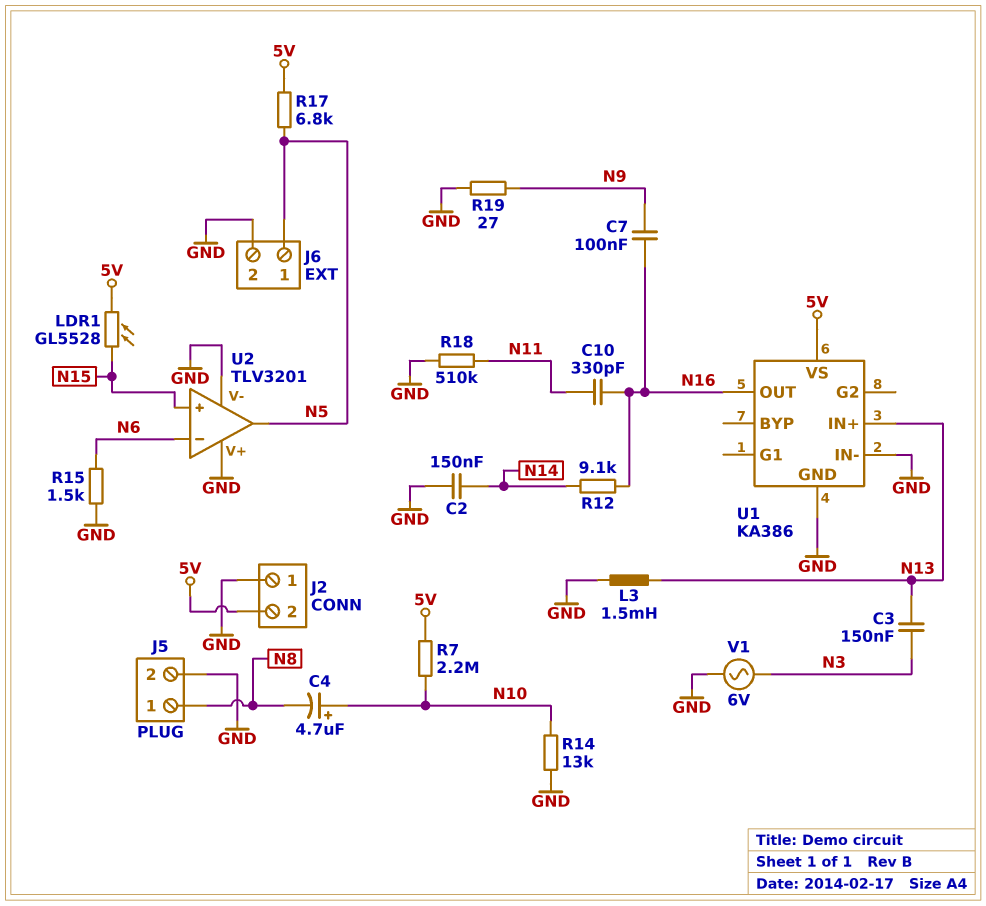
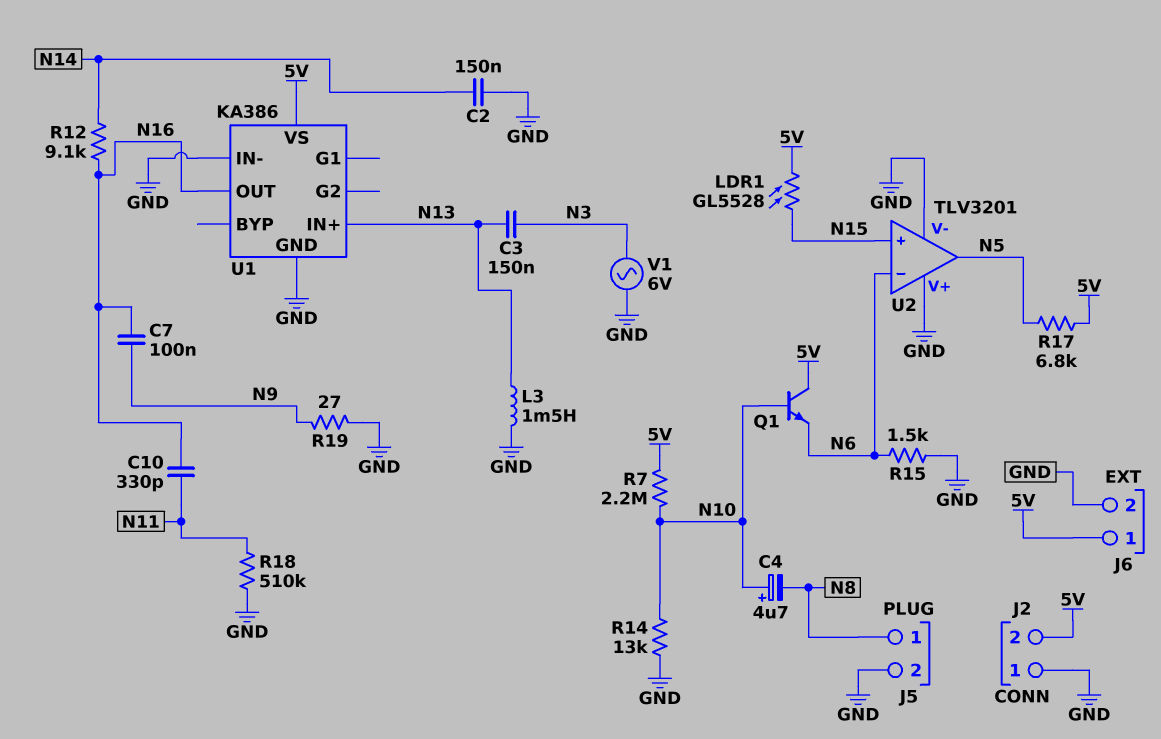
J6 pin 1: N5 -> 5V
Q1: none -> NPN (B N10, C 5V, E N6)

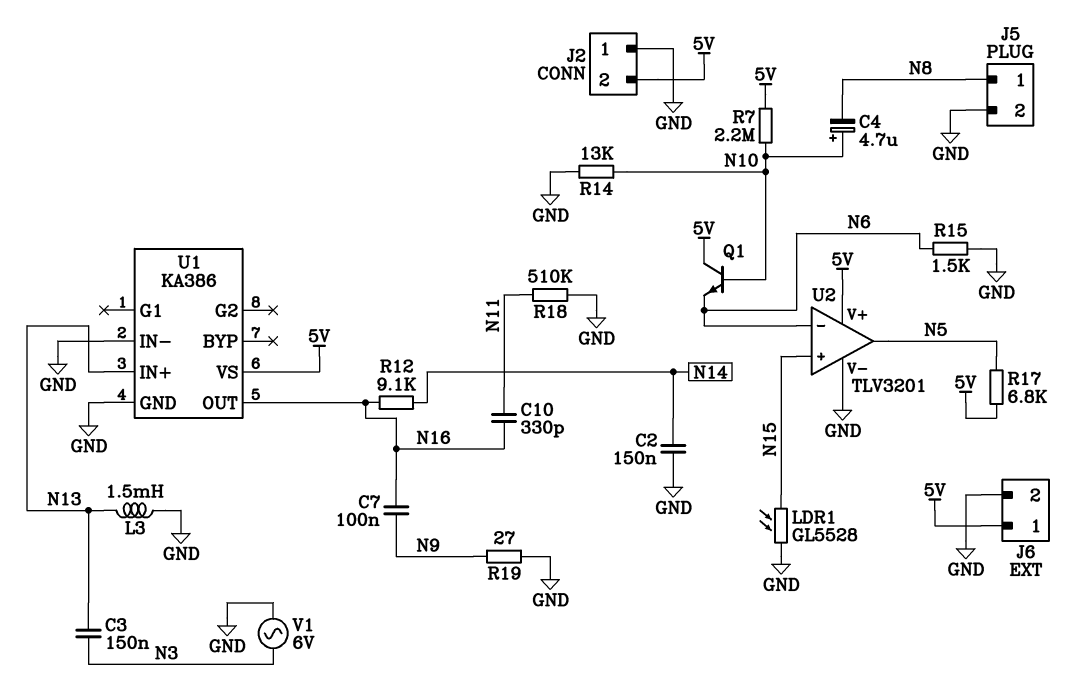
LDR1: GL5528 (5V, N15) -> GL5528 (GND, N15)
U2 pin V+: GND -> 5V

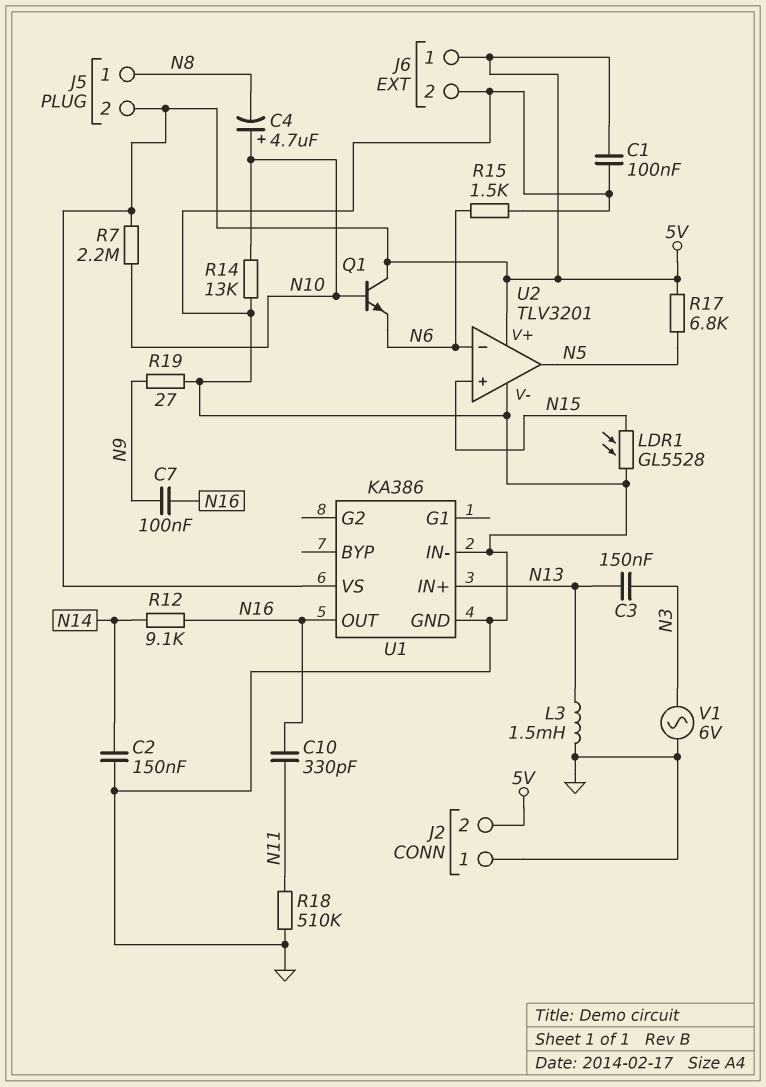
C1: none -> 100nF (5V, GND)
J5 pin 2: GND -> 5V

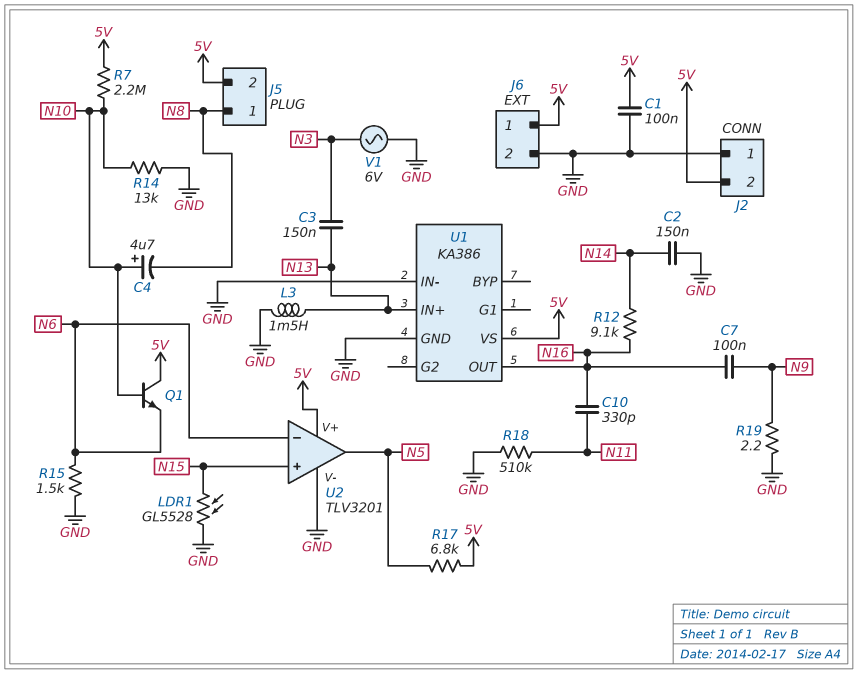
R19: 27 (GND, N9) -> 2.2 (GND, N9)

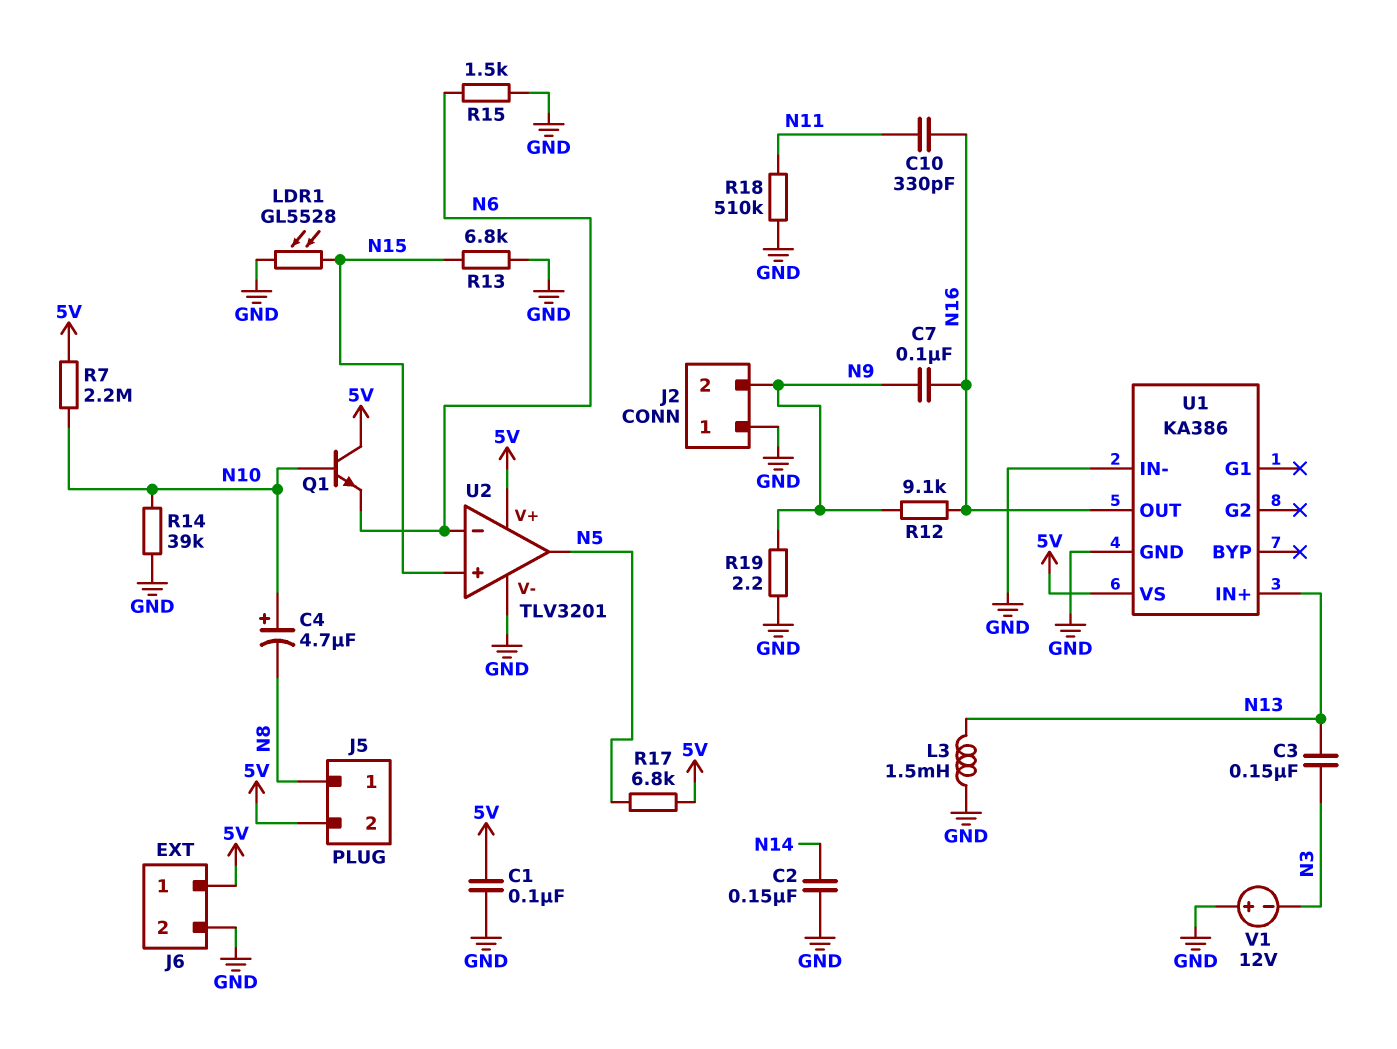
J2 pin 2: 5V -> N9
R12: 9.1k (N14, N16) -> 9.1k (N9, N16)
R13: none -> 6.8k (GND, N15)
R14: 13k (GND, N10) -> 39k (GND, N10)
V1: AC 6V (GND, N3) -> 12V (plus GND, minus N3)

